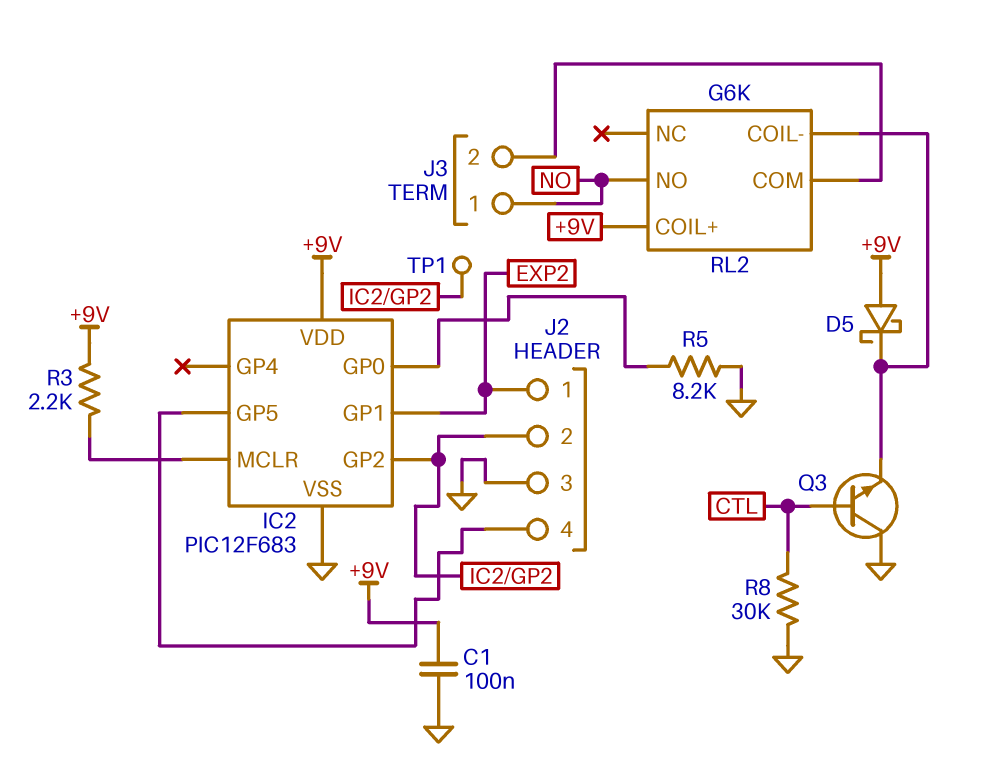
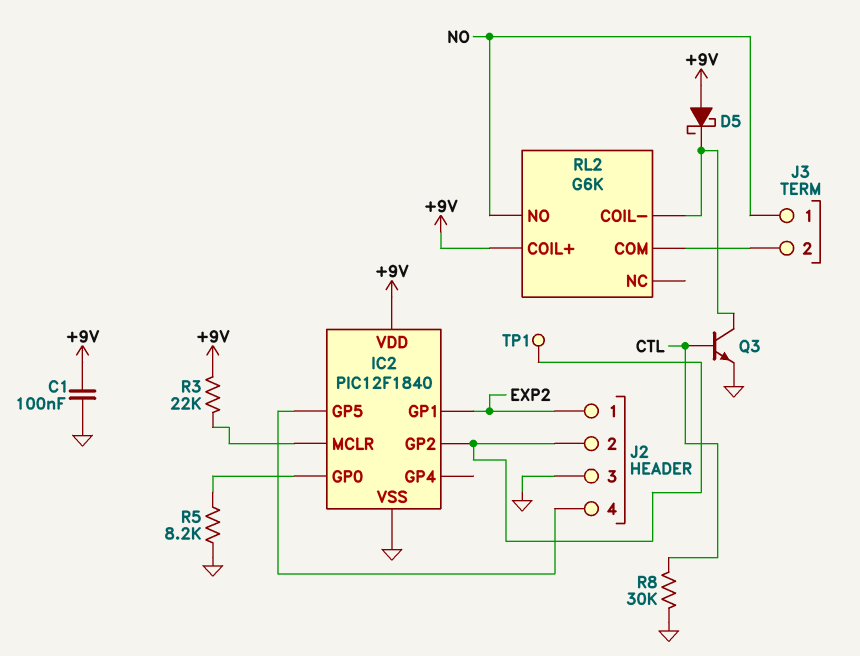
IC2: PIC12F683 -> PIC12F1840
Q3: NPN (B CTL, C GND, E RL2/COIL-) -> NPN (B CTL, C RL2/COIL-, E GND)
R3: 2.2k (+9V, IC2/MCLR) -> 22k (+9V, IC2/MCLR)

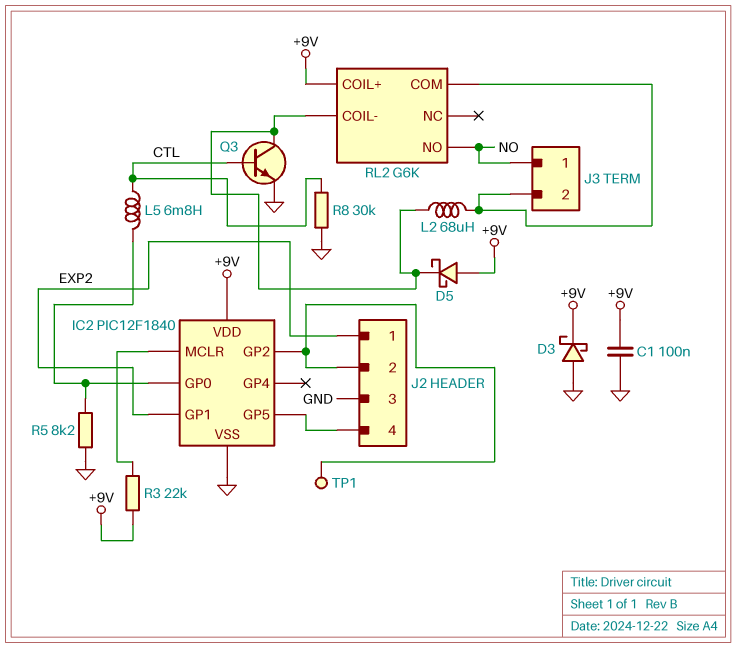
D3: none -> schottky (A GND, K +9V)
L2: none -> 68uH (J3/2, RL2/COIL-)
L5: none -> 6.8mH (CTL, IC2/GP0)

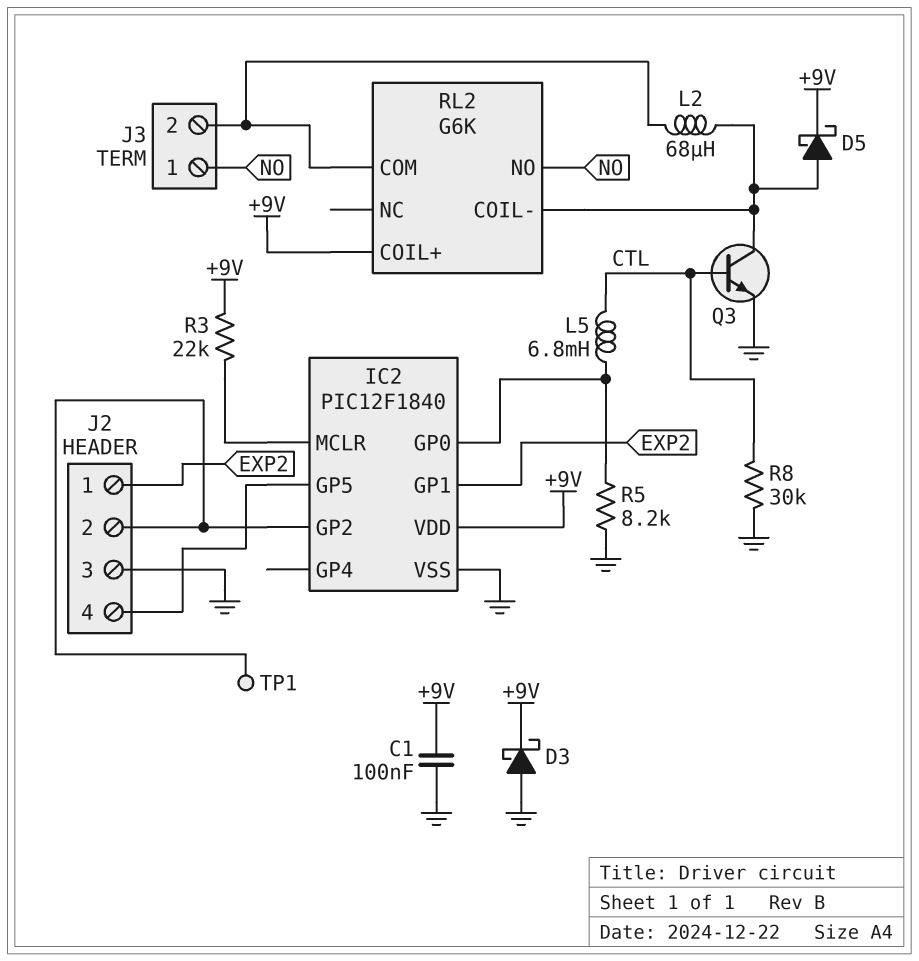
D5: schottky (A +9V, K RL2/COIL-) -> schottky (A RL2/COIL-, K +9V)

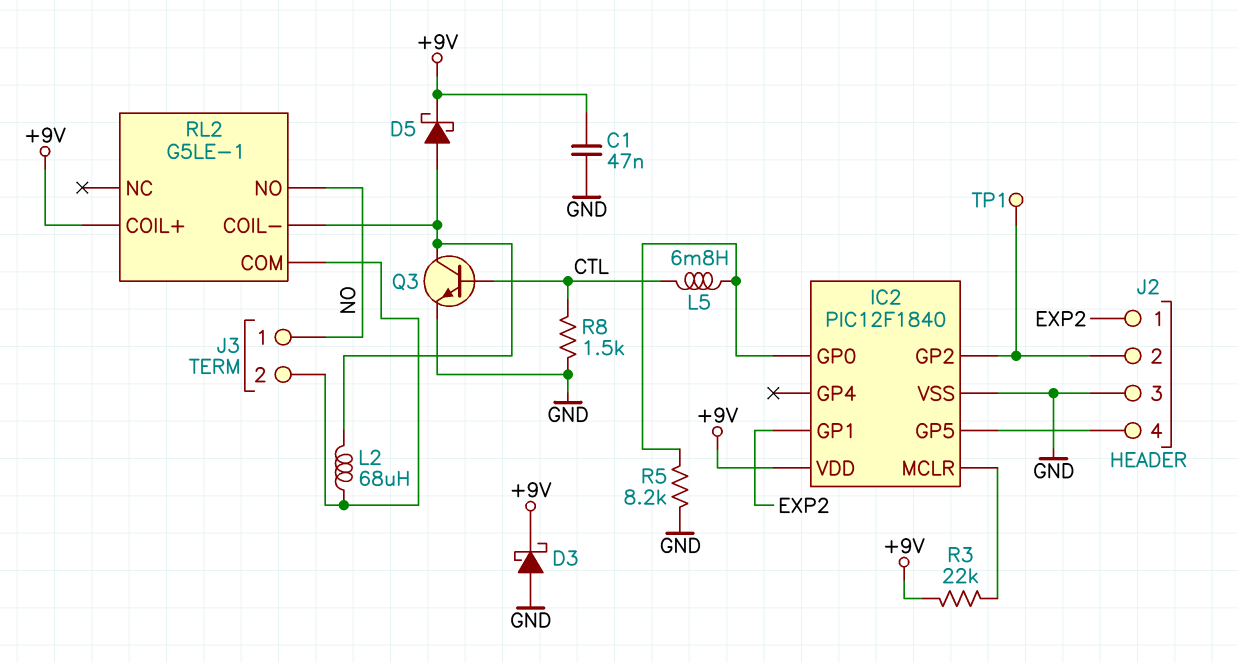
C1: 100nF (+9V, GND) -> 47nF (+9V, GND)
R8: 30k (CTL, GND) -> 1.5k (CTL, GND)
RL2: G6K -> G5LE-1

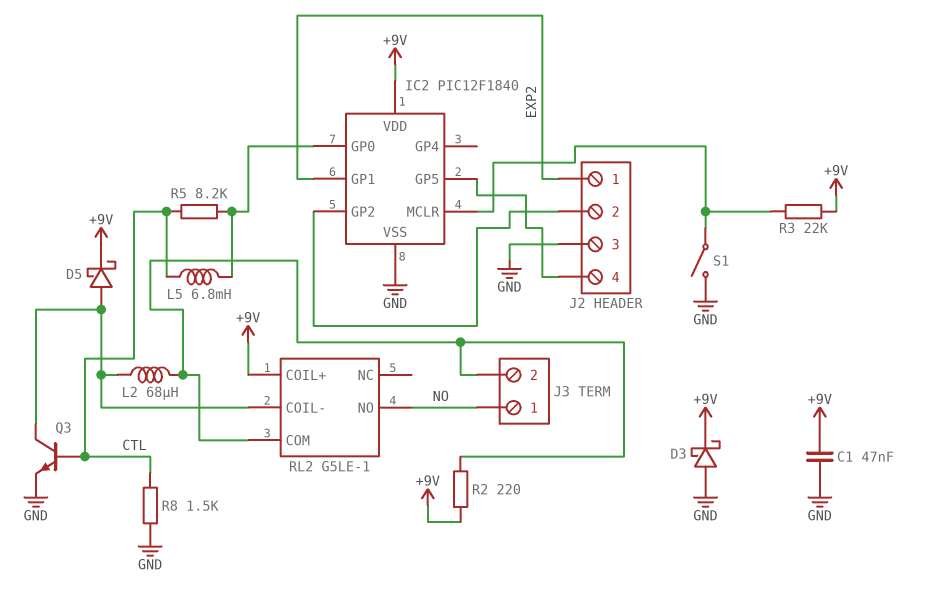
R2: none -> 220 (+9V, J3/2)
R5: 8.2k (GND, IC2/GP0) -> 8.2k (CTL, IC2/GP0)
S1: none -> switch (GND, IC2/MCLR)
TP1: test point (IC2/GP2) -> none

